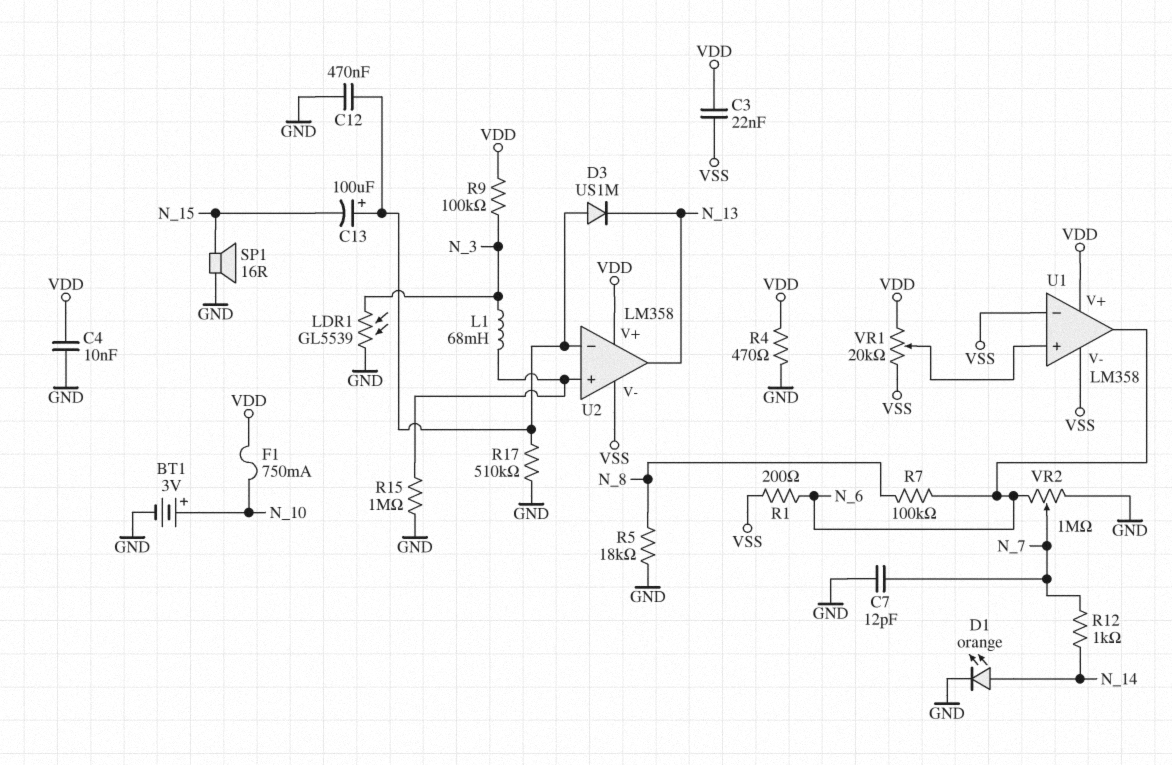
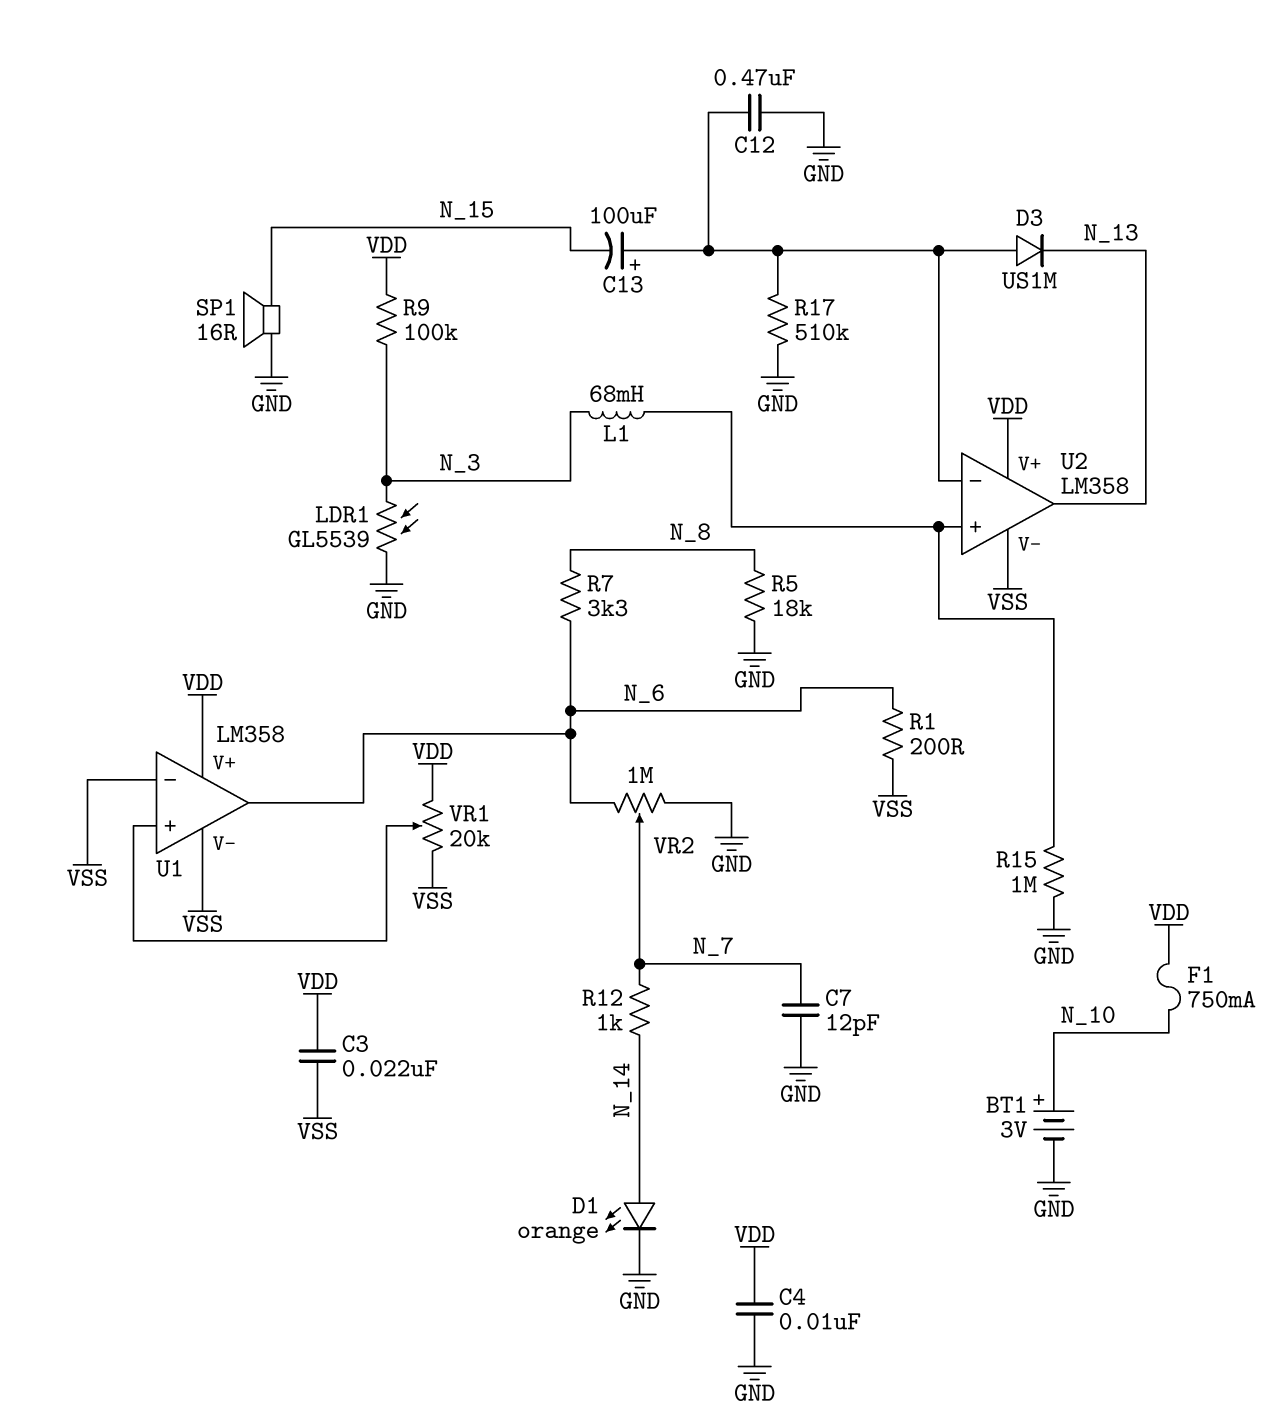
R4: 470 (GND, VDD) -> none
R7: 100k (N_6, N_8) -> 3.3k (N_6, N_8)

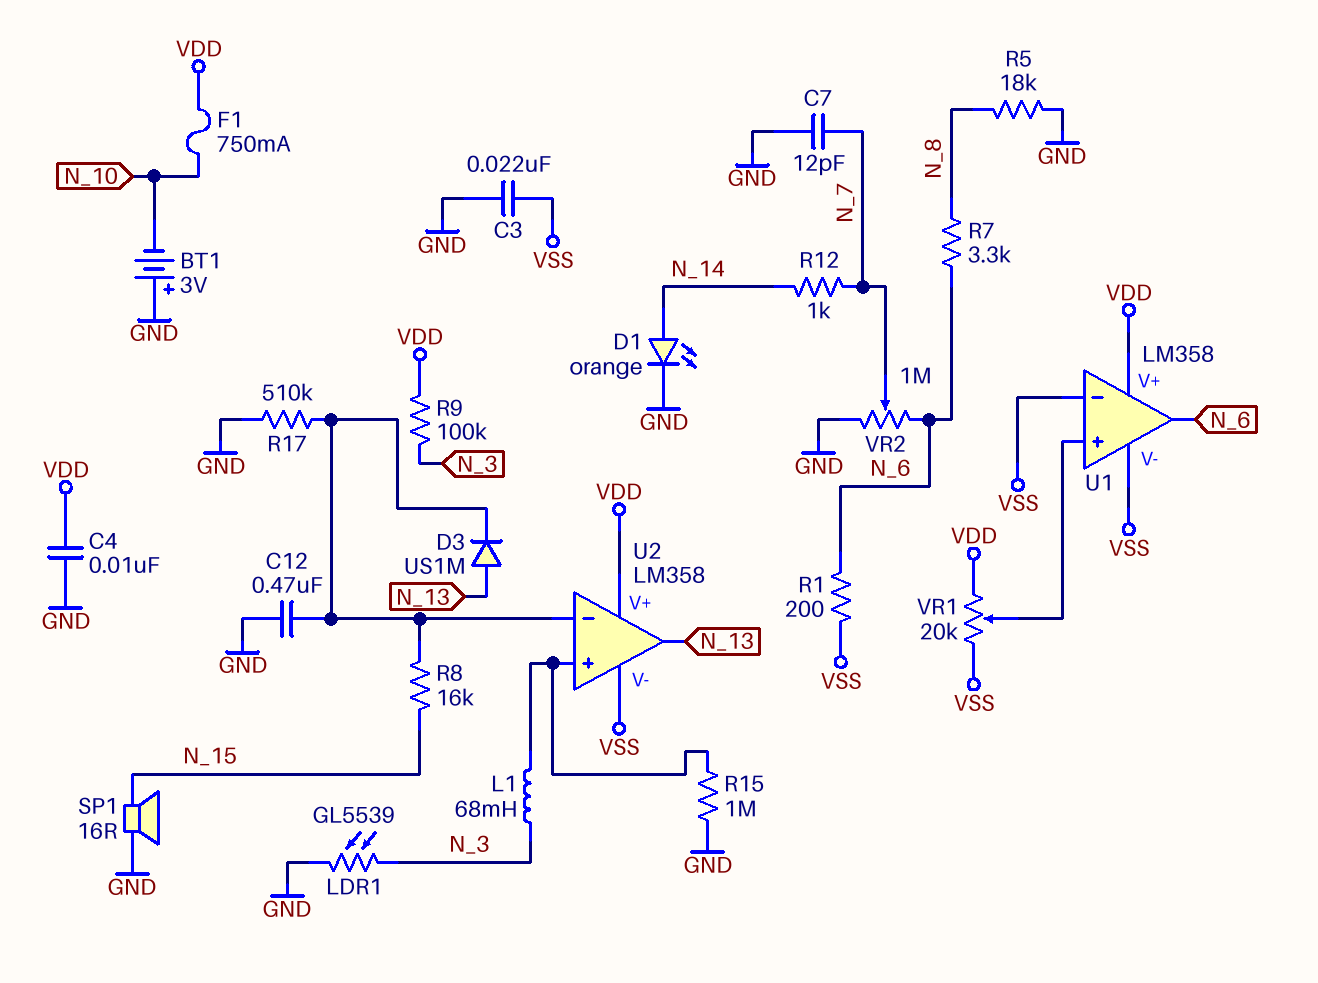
BT1: 3V (plus N_10, minus GND) -> 3V (plus GND, minus N_10)
C3: 22nF (VDD, VSS) -> 22nF (GND, VSS)
C13: 100uF (plus U2/in-, minus N_15) -> none
D3: diode US1M (A U2/in-, K N_13) -> diode US1M (A N_13, K U2/in-)
R8: none -> 16k (N_15, U2/in-)

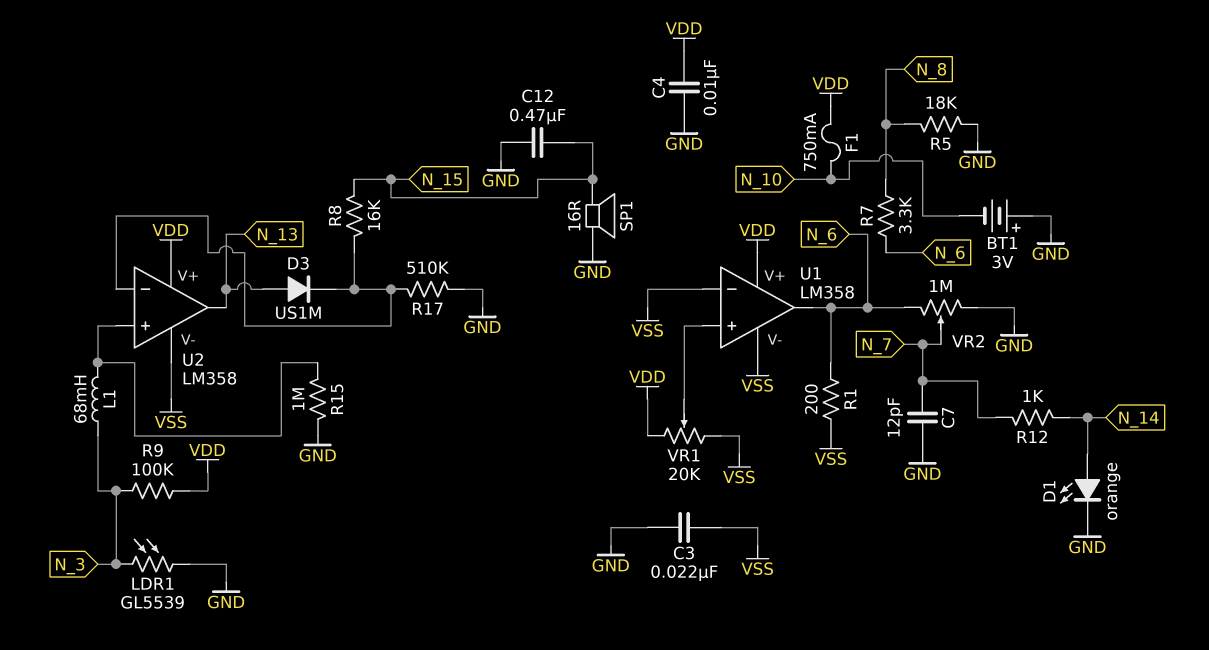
C12: 470nF (GND, U2/in-) -> 470nF (GND, N_15)

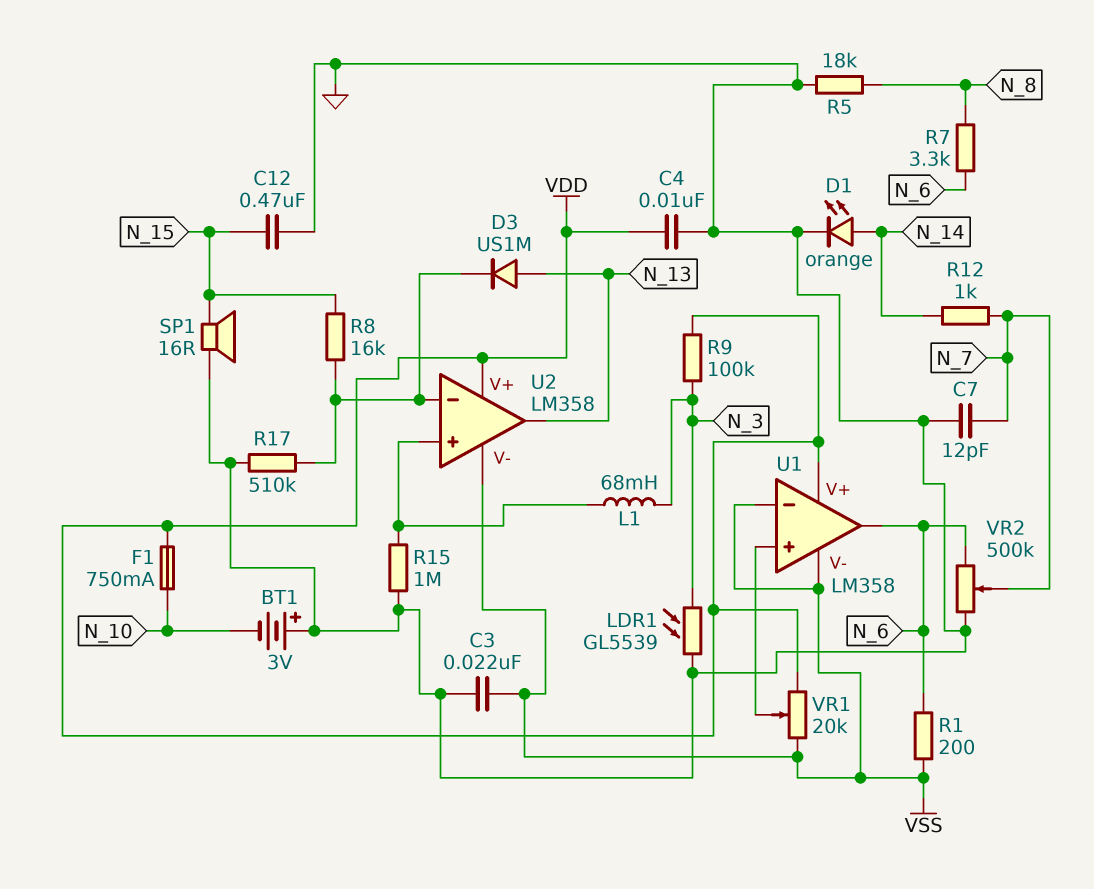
VR2: 1M (GND, N_6, wiper N_7) -> 500k (GND, N_6, wiper N_7)

